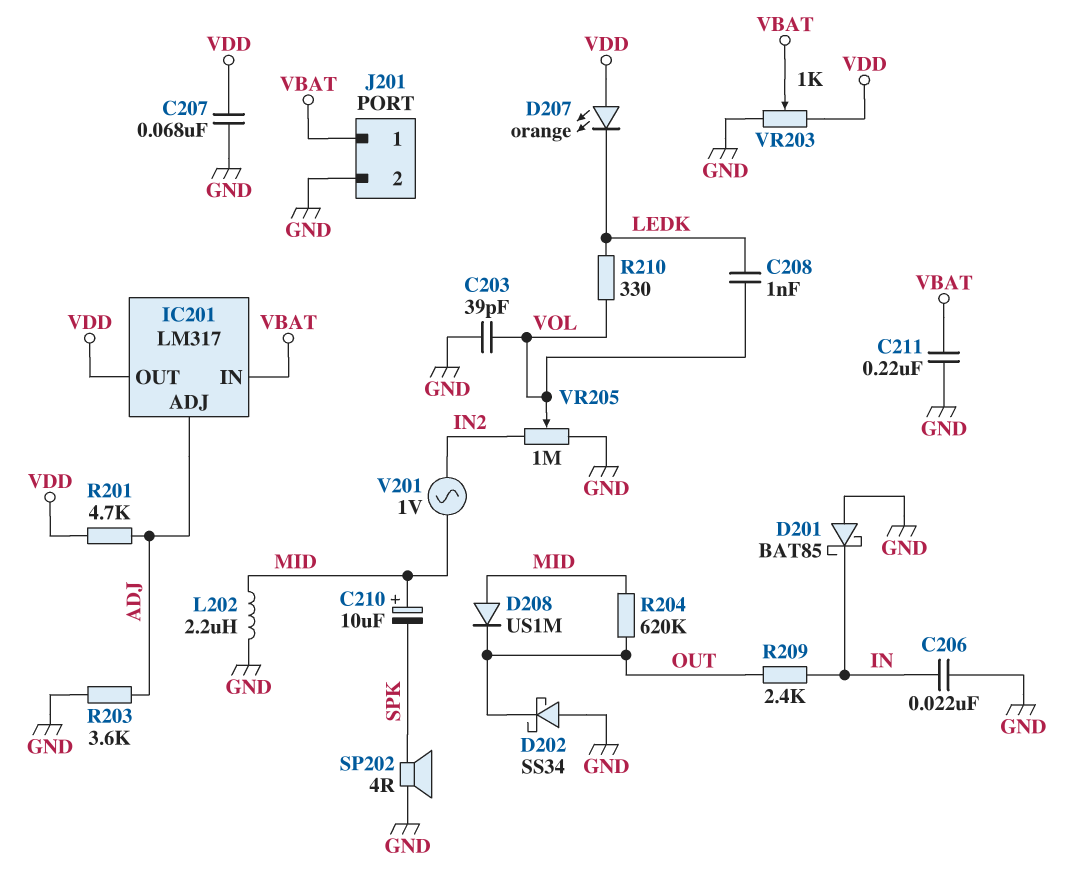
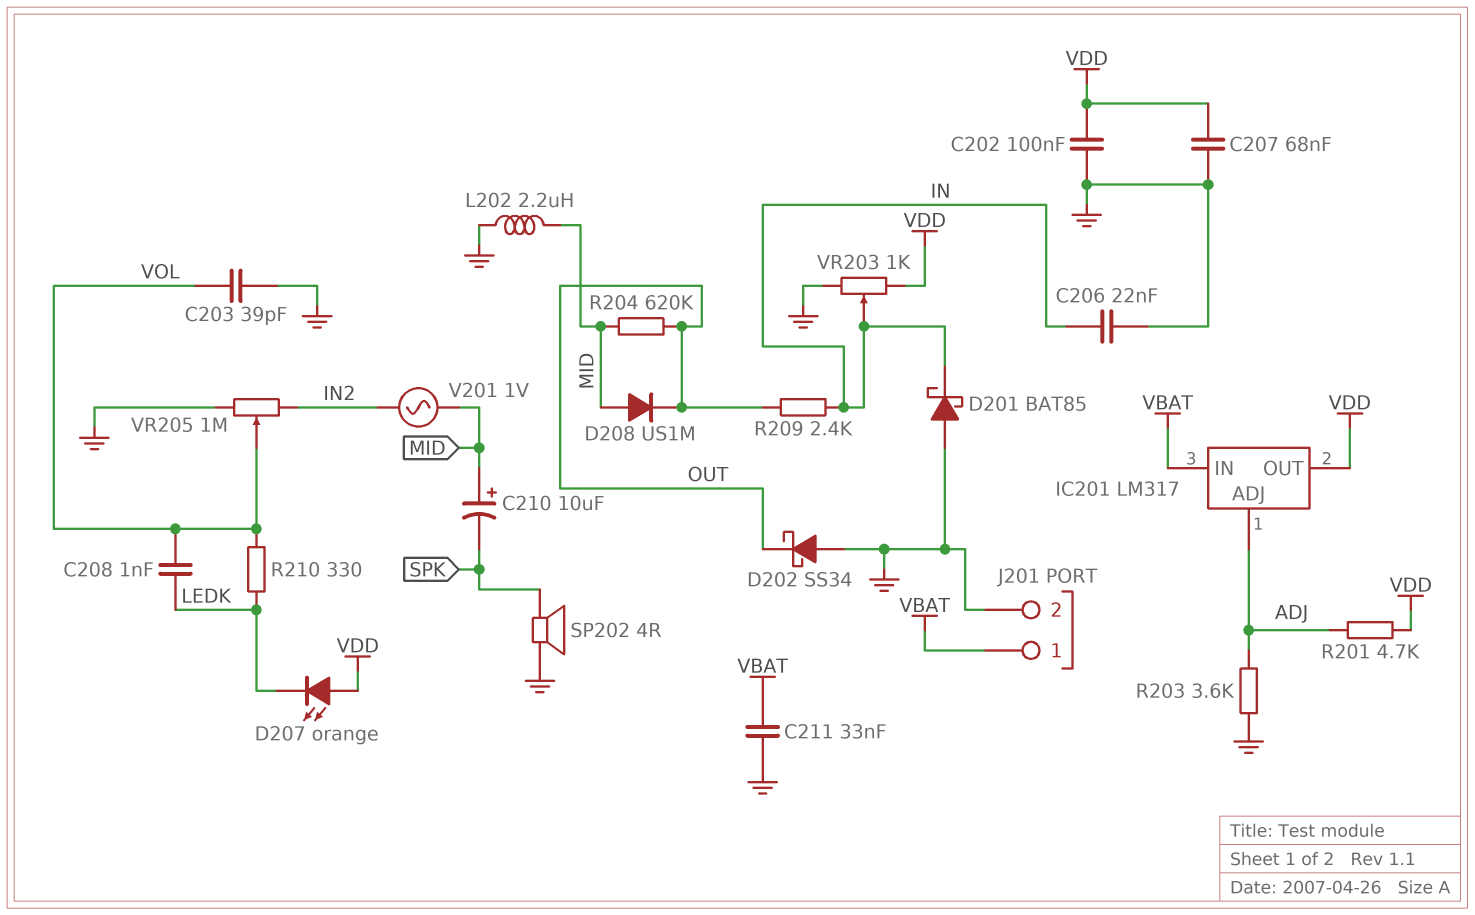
C202: none -> 100nF (GND, VDD)
C211: 220nF (GND, VBAT) -> 33nF (GND, VBAT)
VR203: 1k (GND, VDD, wiper VBAT) -> 1k (GND, VDD, wiper IN)

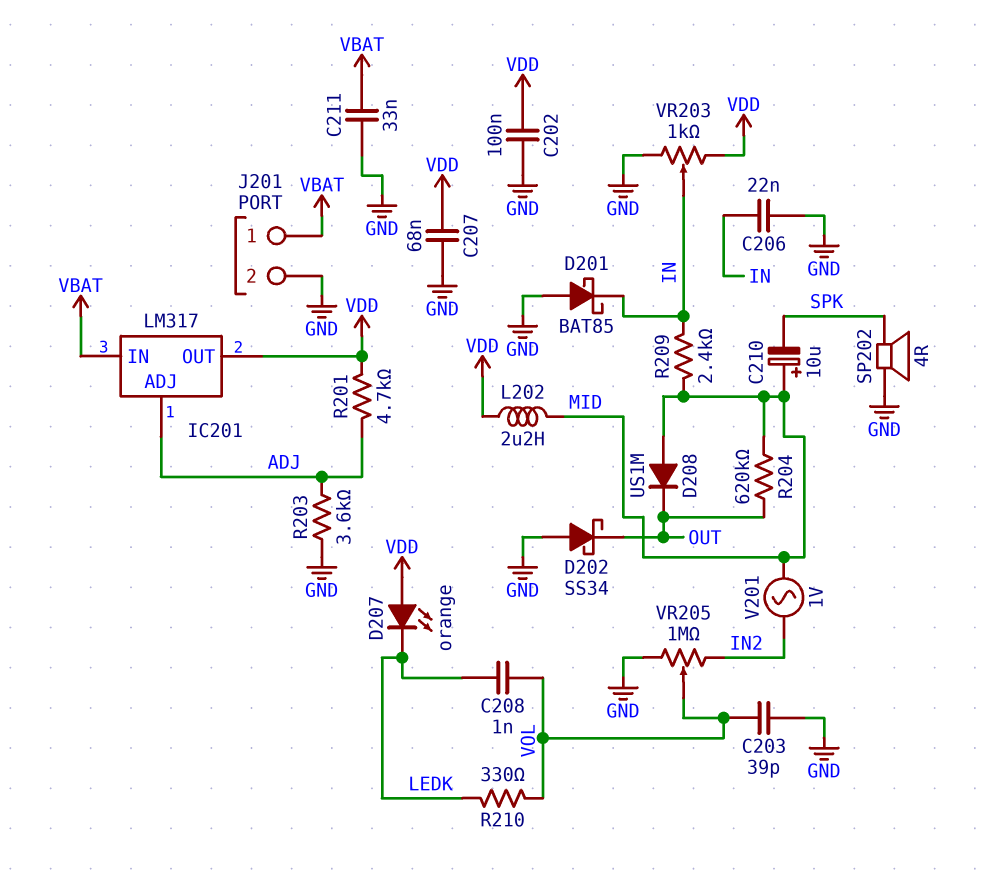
L202: 2.2uH (GND, MID) -> 2.2uH (MID, VDD)
R209: 2.4k (IN, OUT) -> 2.4k (IN, MID)

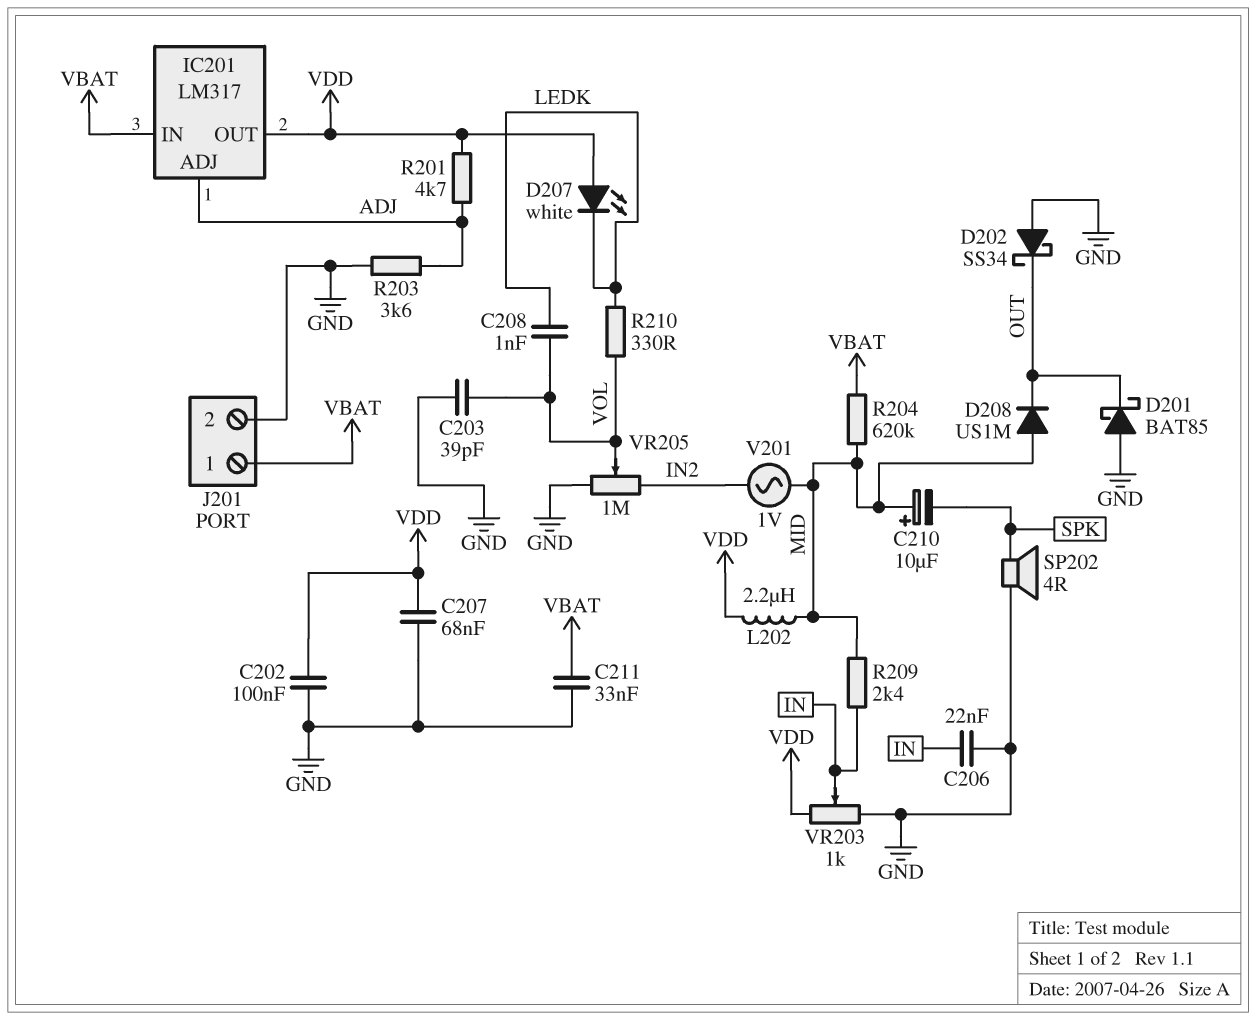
D201: schottky BAT85 (A GND, K IN) -> schottky BAT85 (A GND, K OUT)
D207: LED orange (A VDD, K LEDK) -> LED white (A VDD, K LEDK)
R204: 620k (MID, OUT) -> 620k (MID, VBAT)

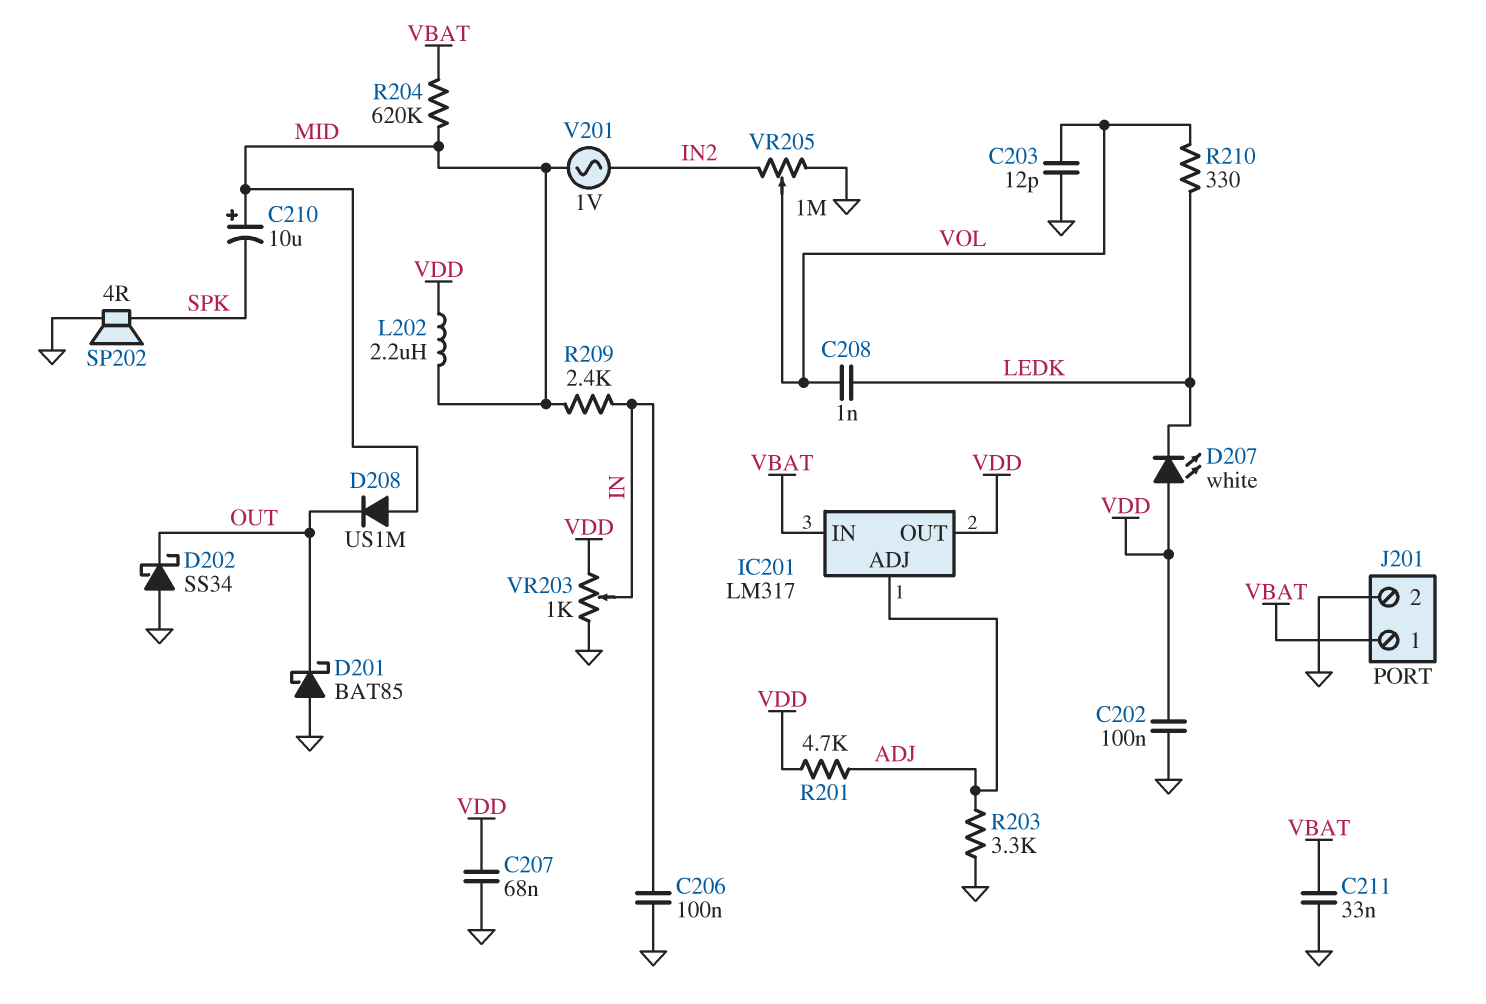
C203: 39pF (GND, VOL) -> 12pF (GND, VOL)
C206: 22nF (GND, IN) -> 100nF (GND, IN)
R203: 3.6k (ADJ, GND) -> 3.3k (ADJ, GND)

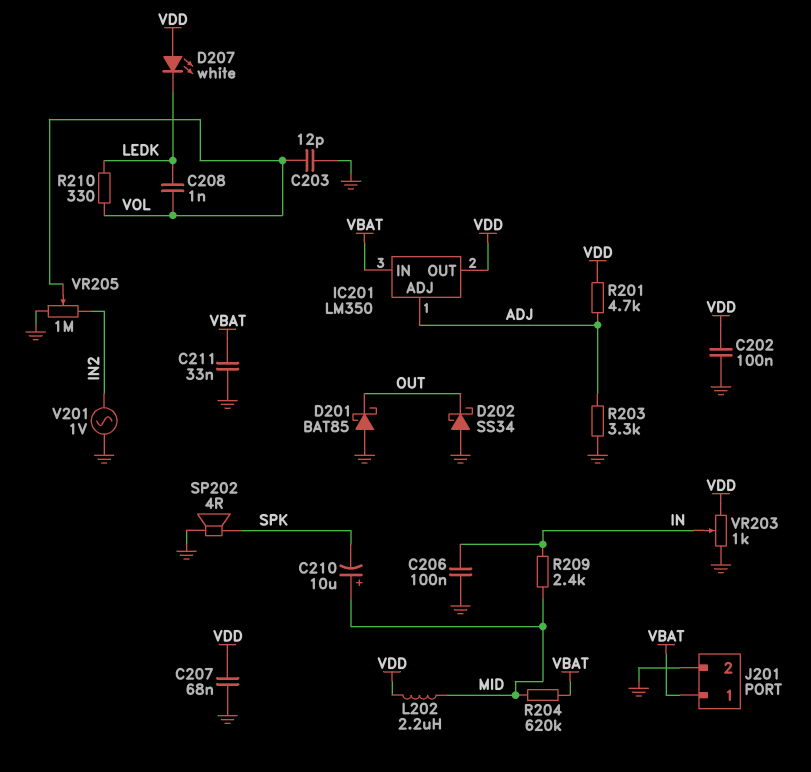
D208: diode US1M (A MID, K OUT) -> none
IC201: LM317 -> LM350
V201: AC 1V (IN2, MID) -> AC 1V (GND, IN2)

